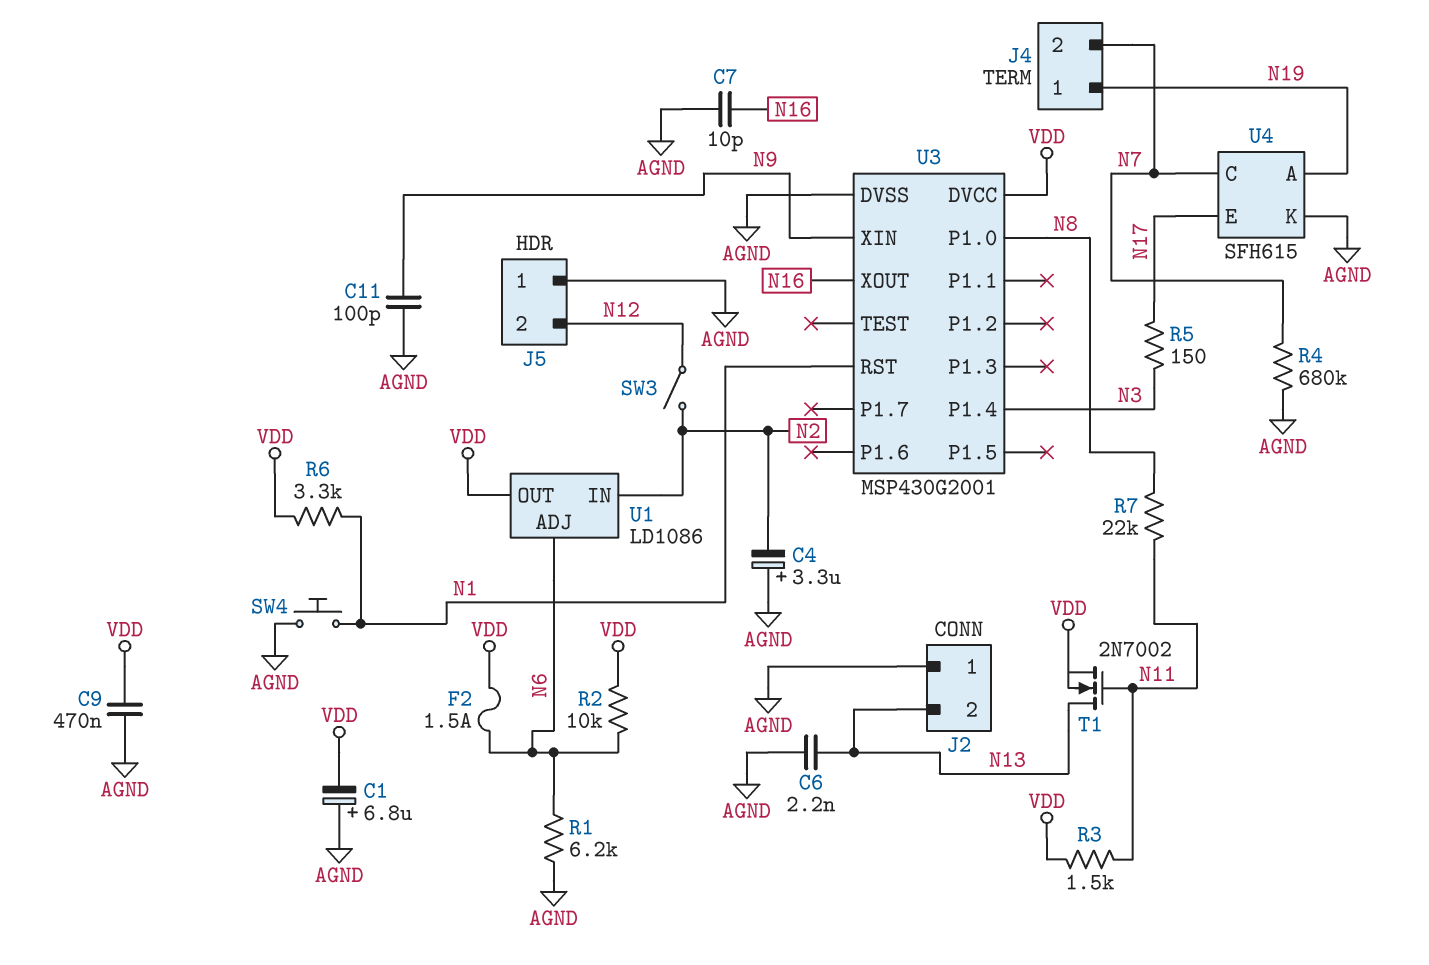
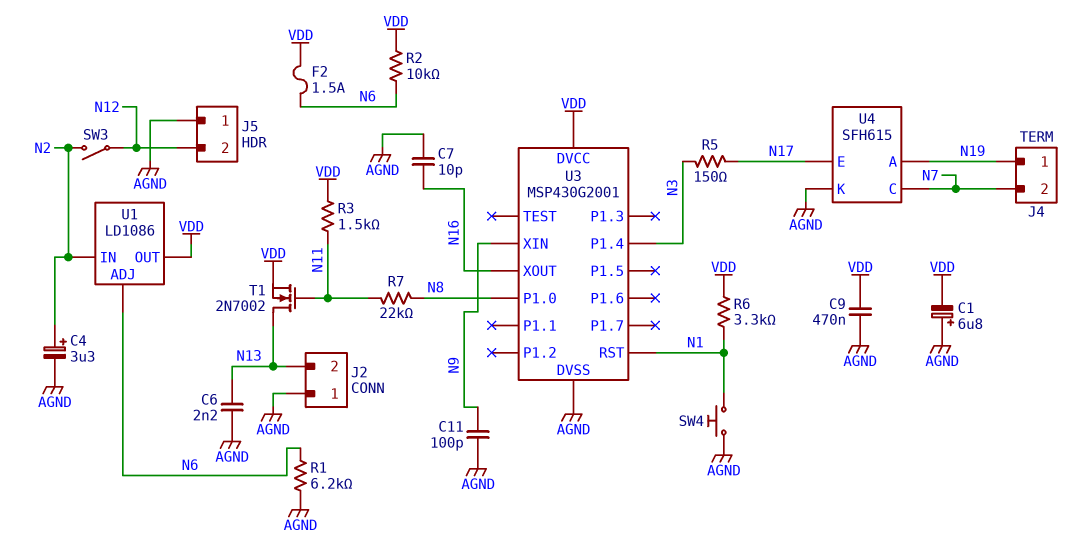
C4: 3.3uF (plus AGND, minus N2) -> 3.3uF (plus N2, minus AGND)
R4: 680k (AGND, N7) -> none

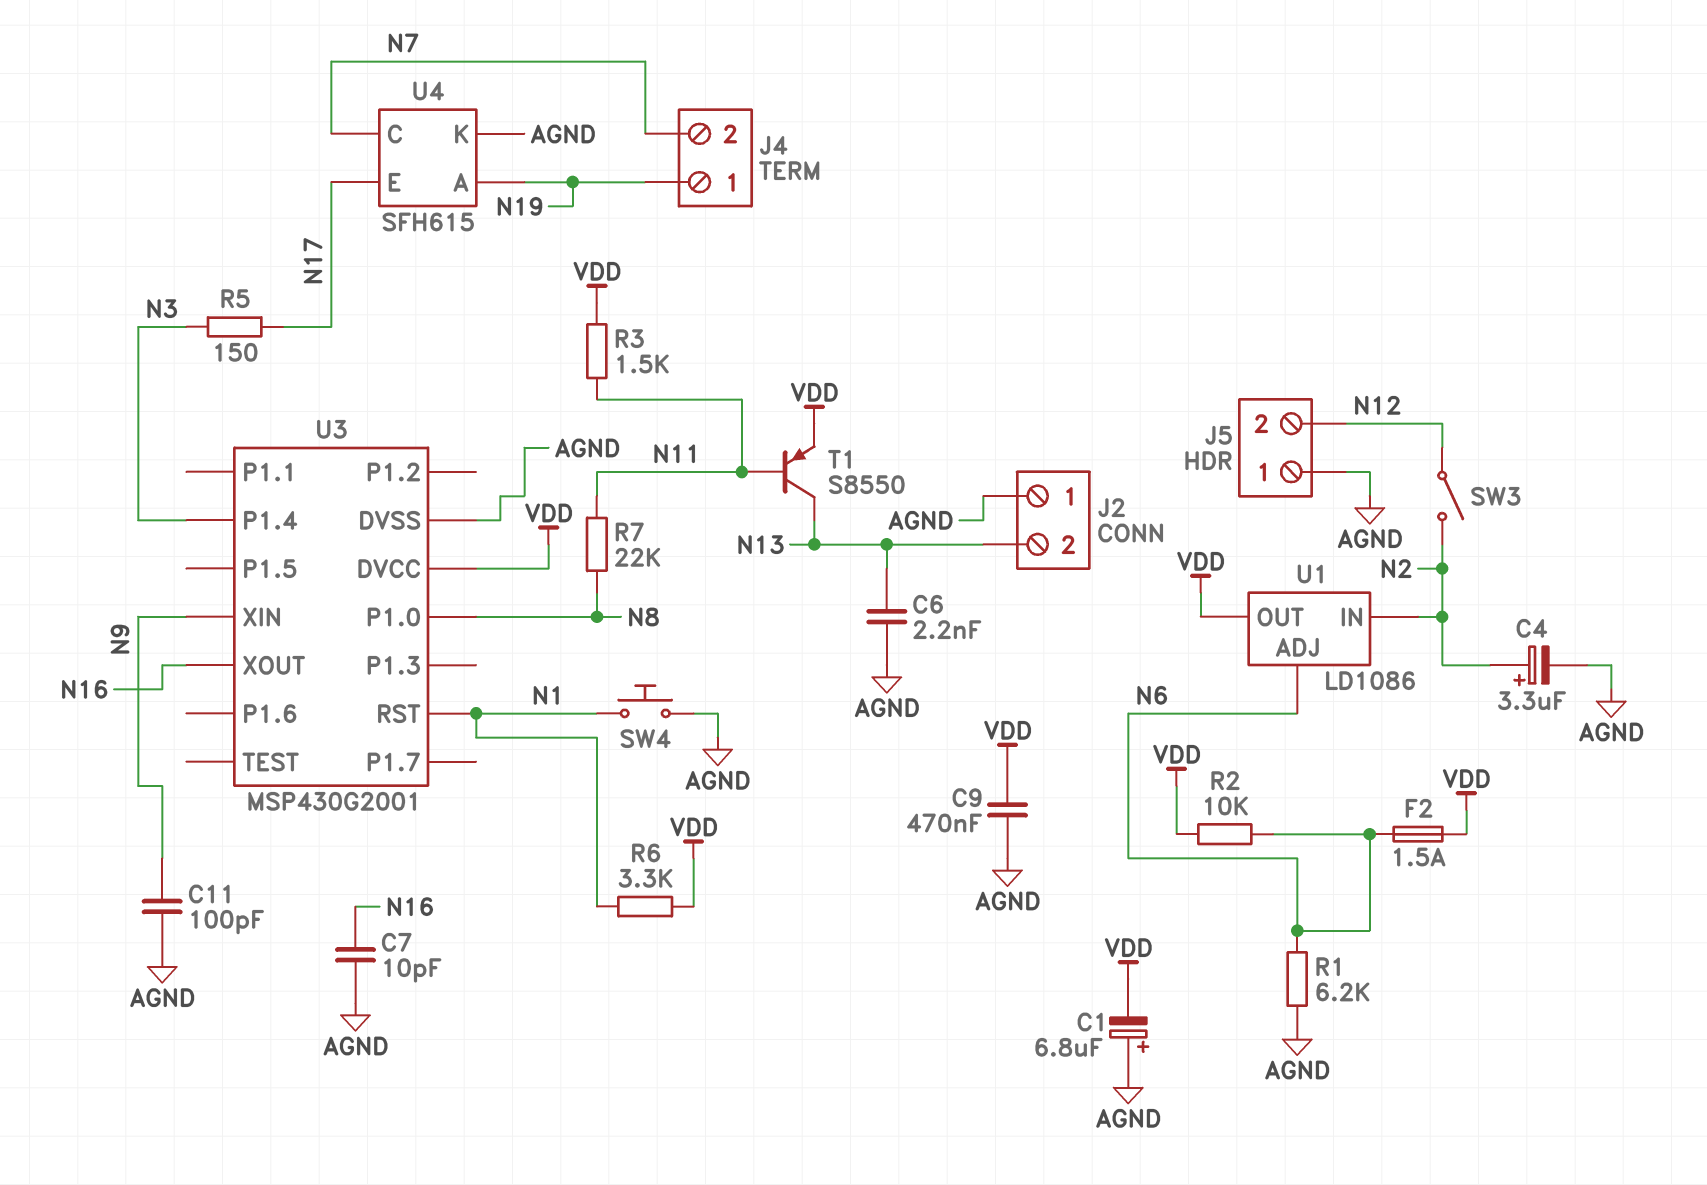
T1: NMOS 2N7002 (G N11, D N13, S VDD) -> PNP S8550 (B N11, C N13, E VDD)

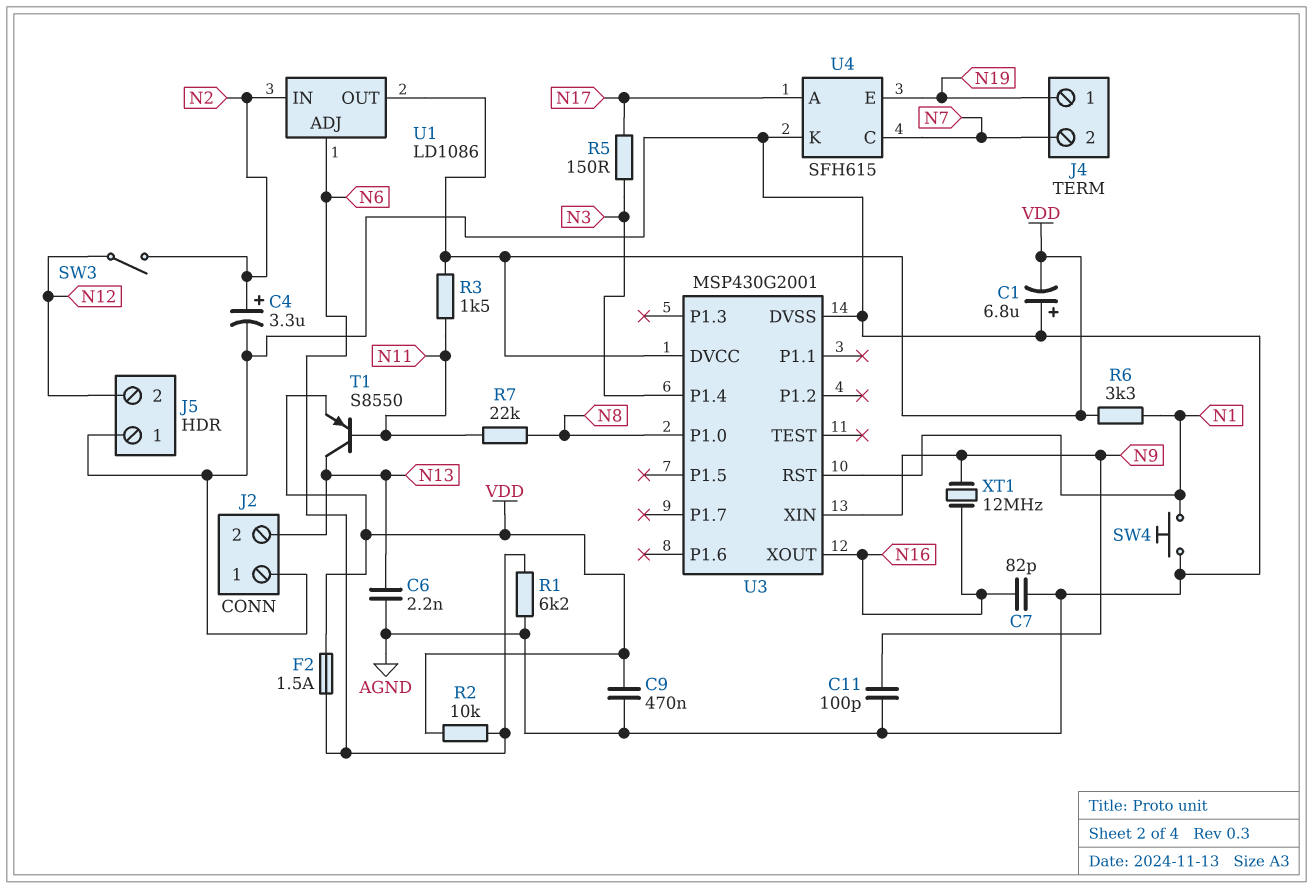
C7: 10pF (AGND, N16) -> 82pF (AGND, N16)
U4 pin A: N19 -> N17
U4 pin E: N17 -> N19
XT1: none -> 12MHz (N9, N16)

